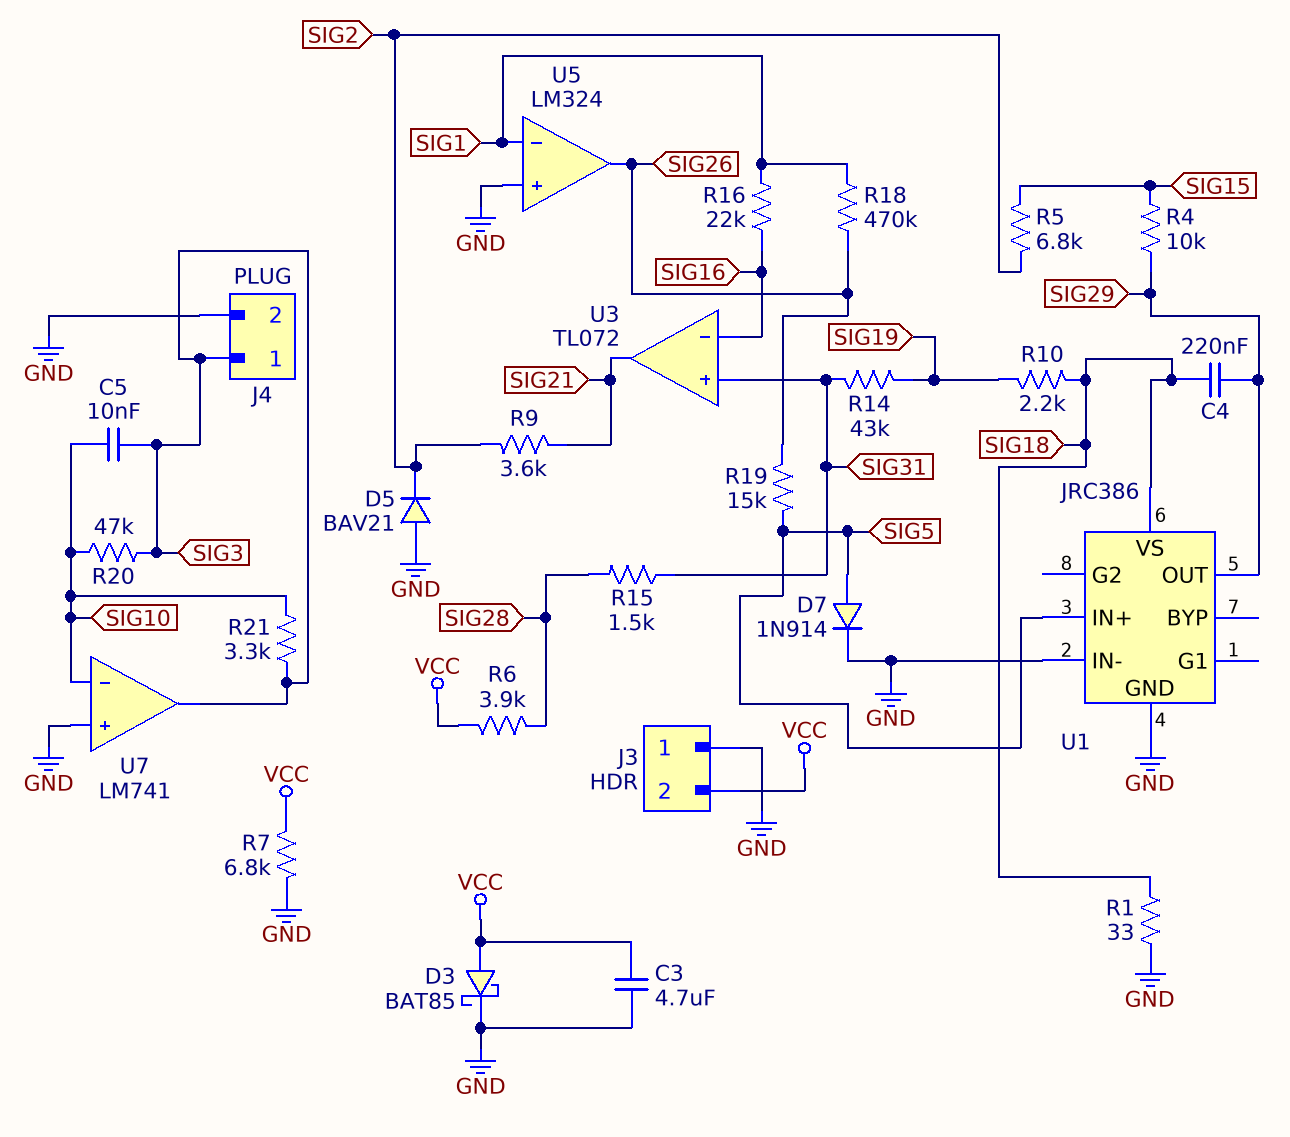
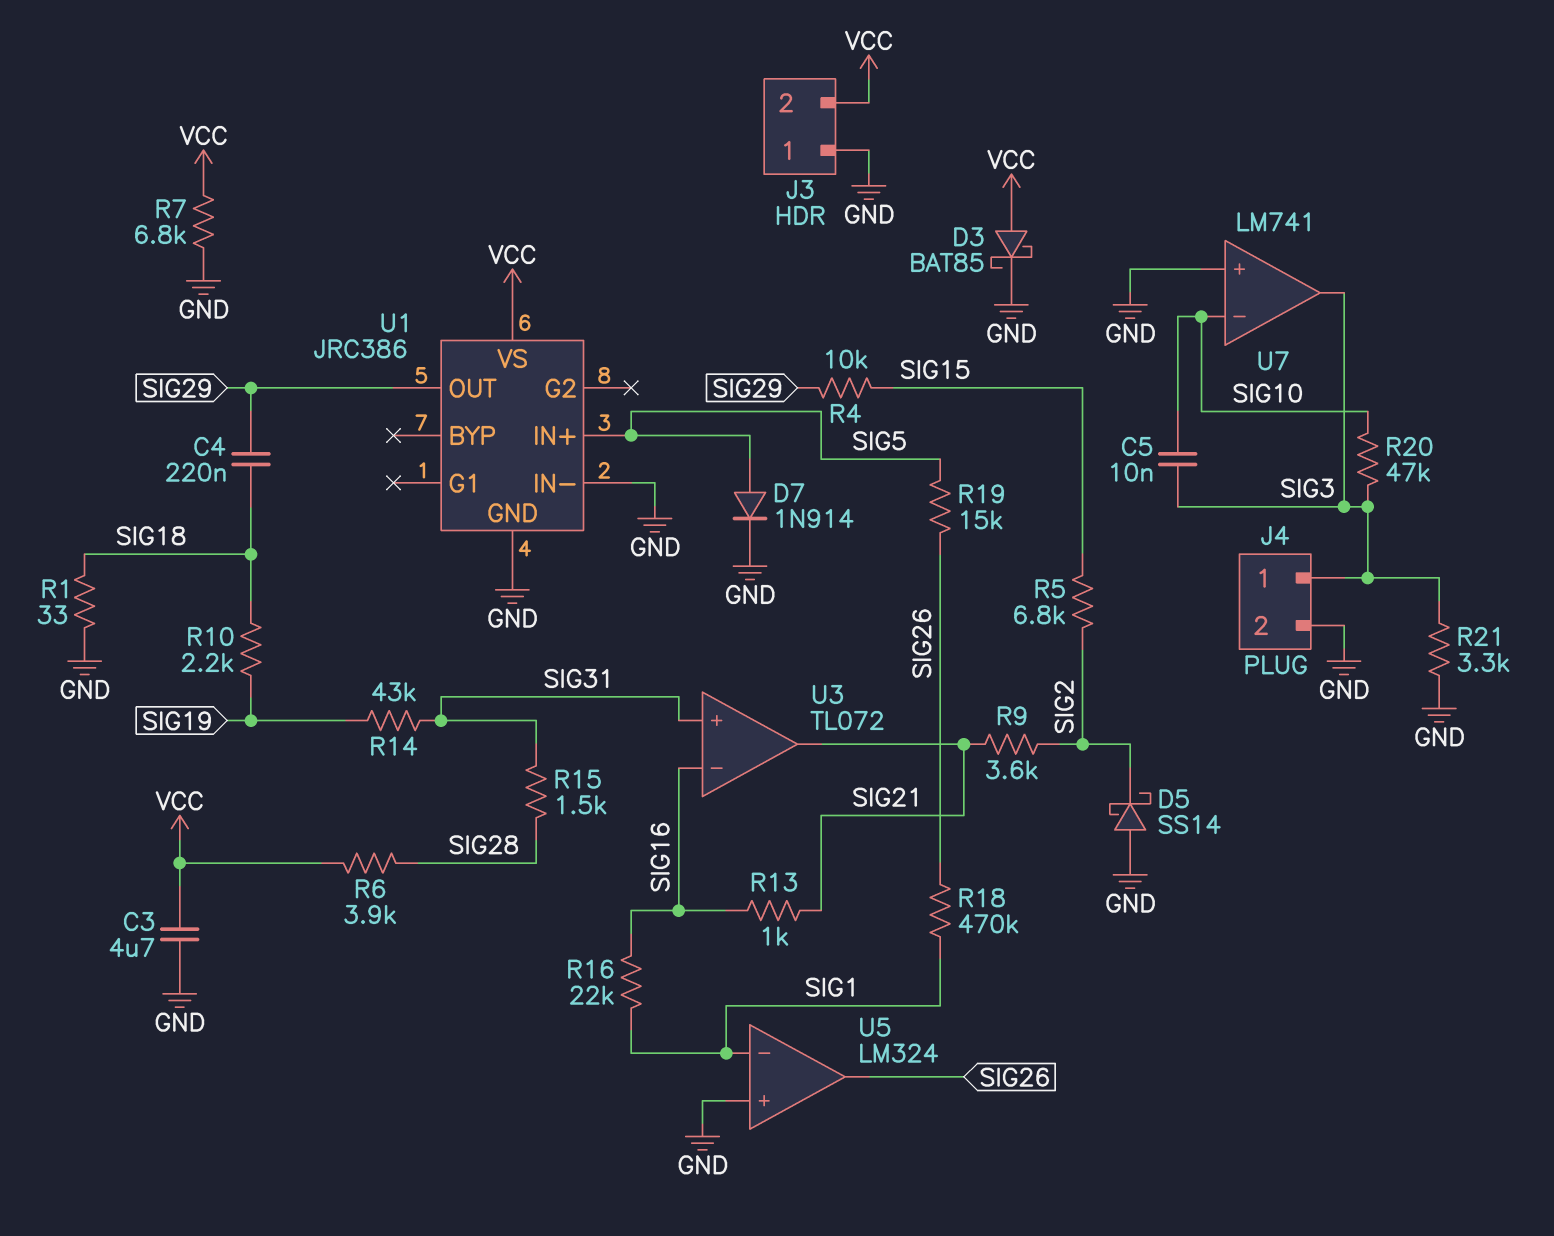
D5: diode BAV21 (A GND, K SIG2) -> schottky SS14 (A GND, K SIG2)
R13: none -> 1k (SIG16, SIG21)
R21: 3.3k (SIG3, SIG10) -> 3.3k (GND, SIG3)
U1 pin VS: SIG18 -> VCC

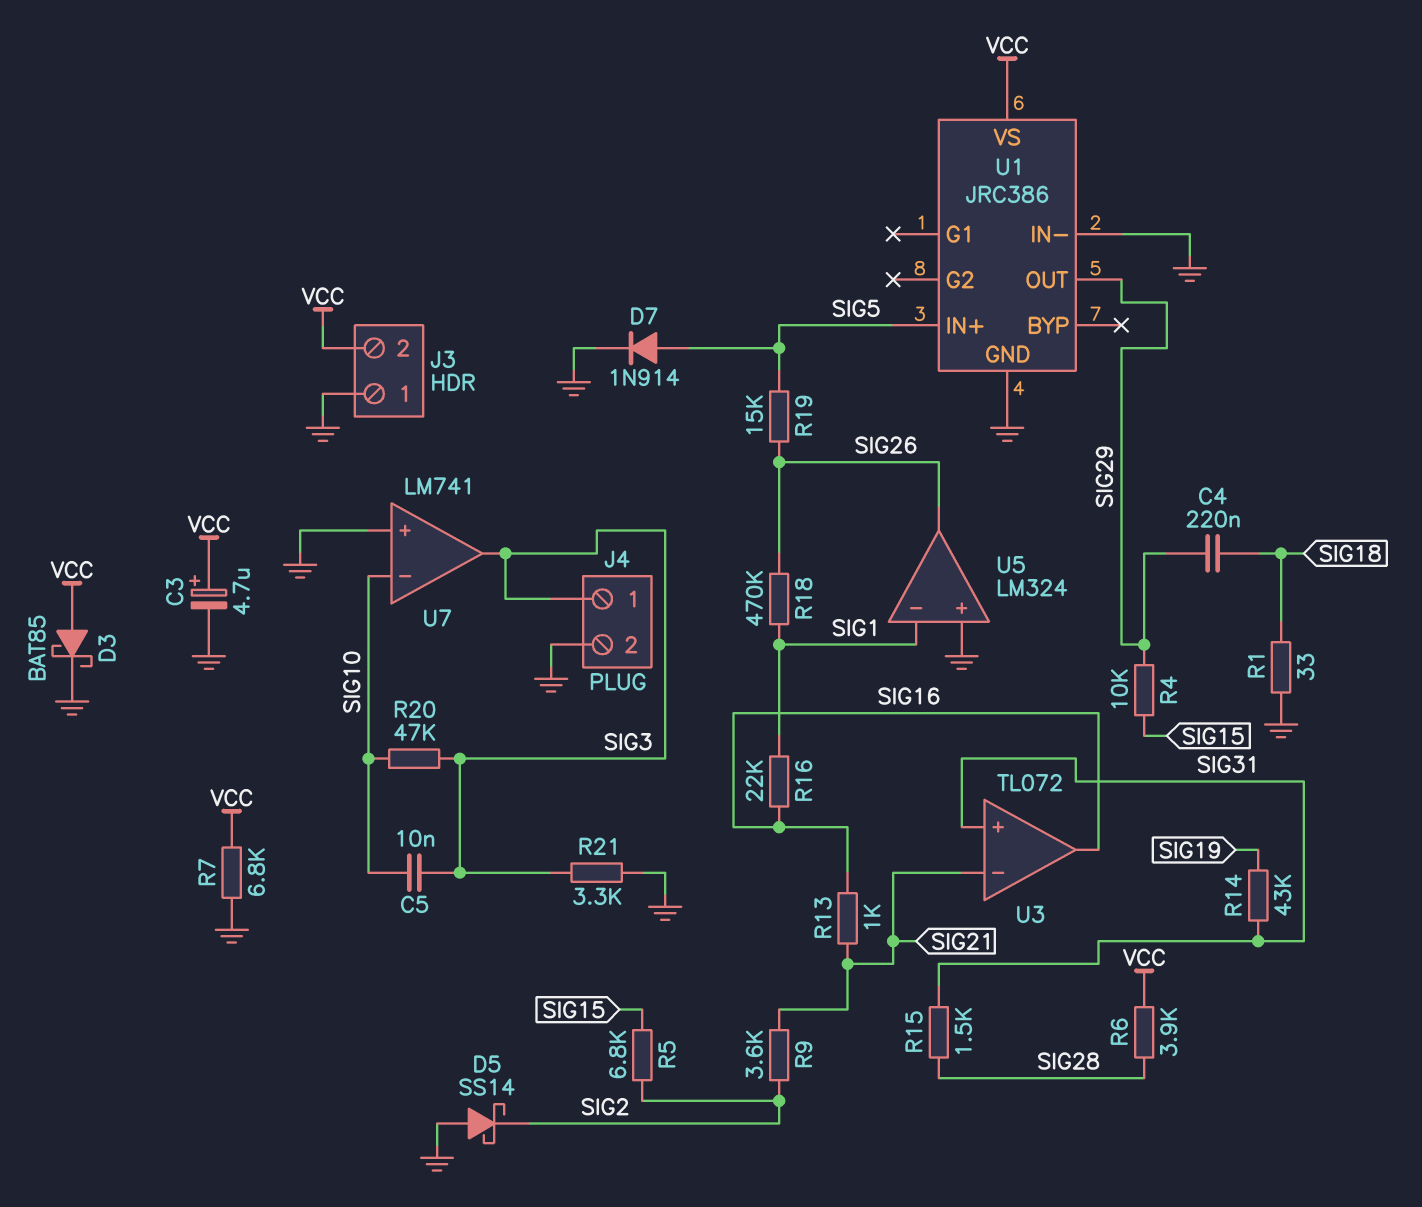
C3: 4.7uF (GND, VCC) -> 4.7uF (plus VCC, minus GND)
R10: 2.2k (SIG18, SIG19) -> none
U3 pin in-: SIG16 -> SIG21
U3 pin out: SIG21 -> SIG16

